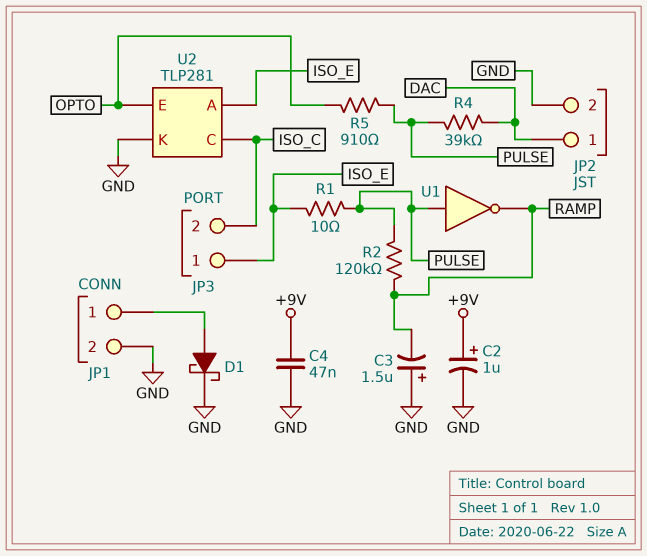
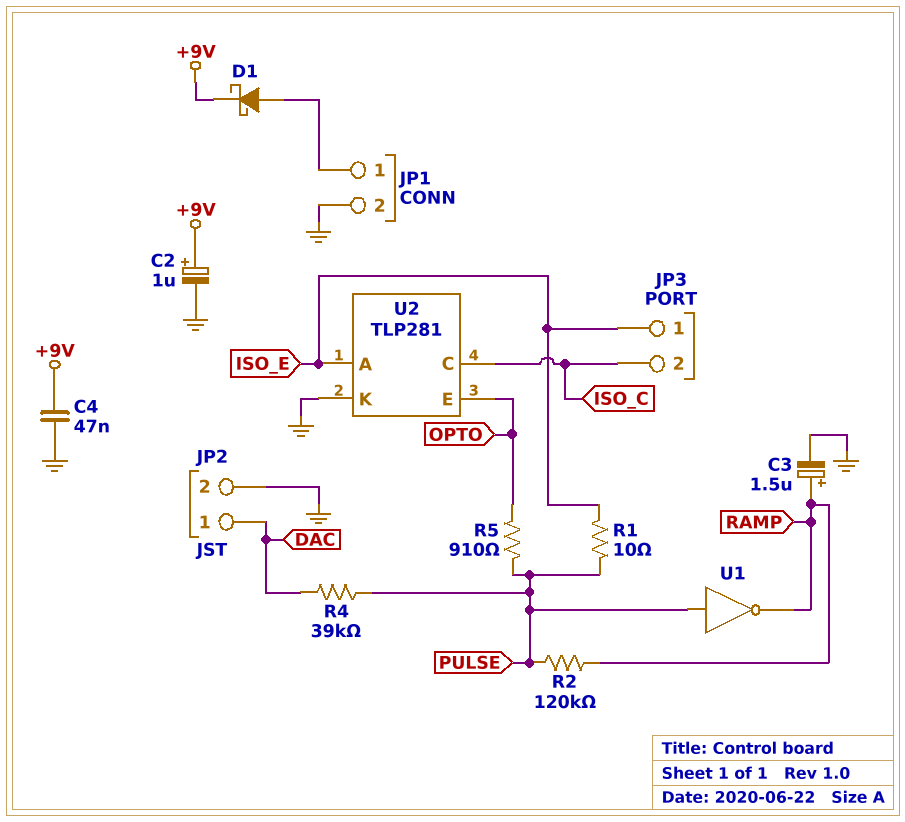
C3: 1.5uF (plus GND, minus RAMP) -> 1.5uF (plus RAMP, minus GND)
D1: schottky (A JP1/1, K GND) -> schottky (A JP1/1, K +9V)

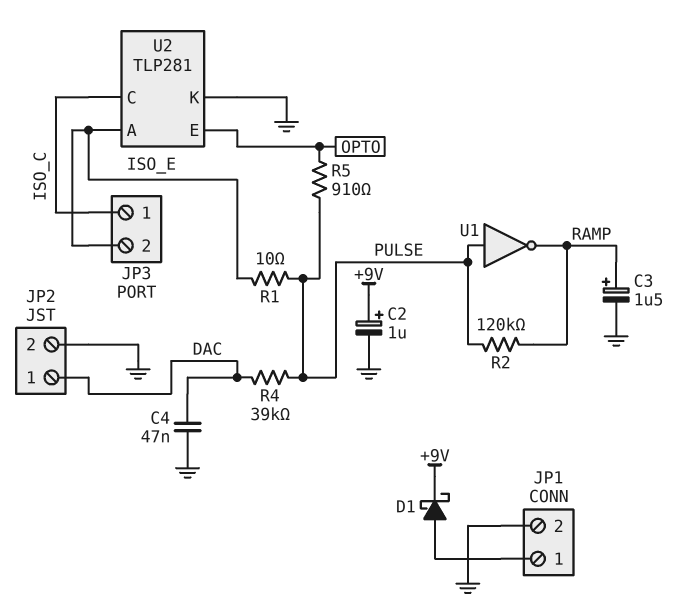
C4: 47nF (+9V, GND) -> 47nF (DAC, GND)
JP3 pin 1: ISO_E -> ISO_C
JP3 pin 2: ISO_C -> ISO_E

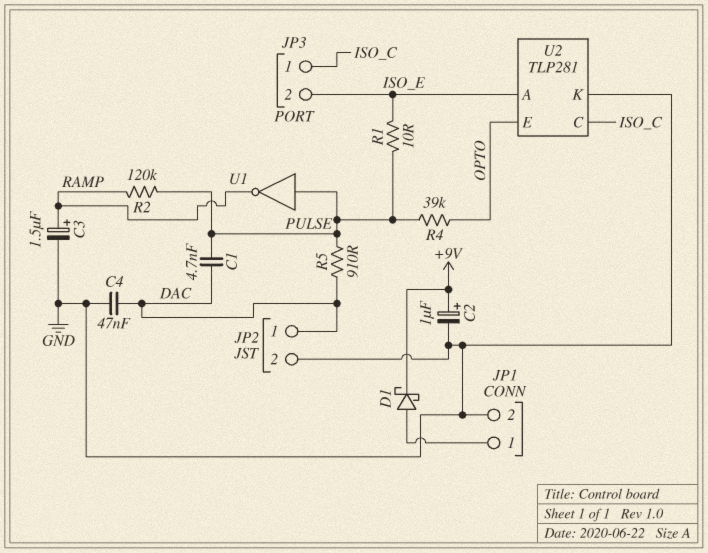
C1: none -> 4.7nF (DAC, PULSE)
R4: 39k (DAC, PULSE) -> 39k (OPTO, PULSE)
R5: 910 (OPTO, PULSE) -> 910 (DAC, PULSE)

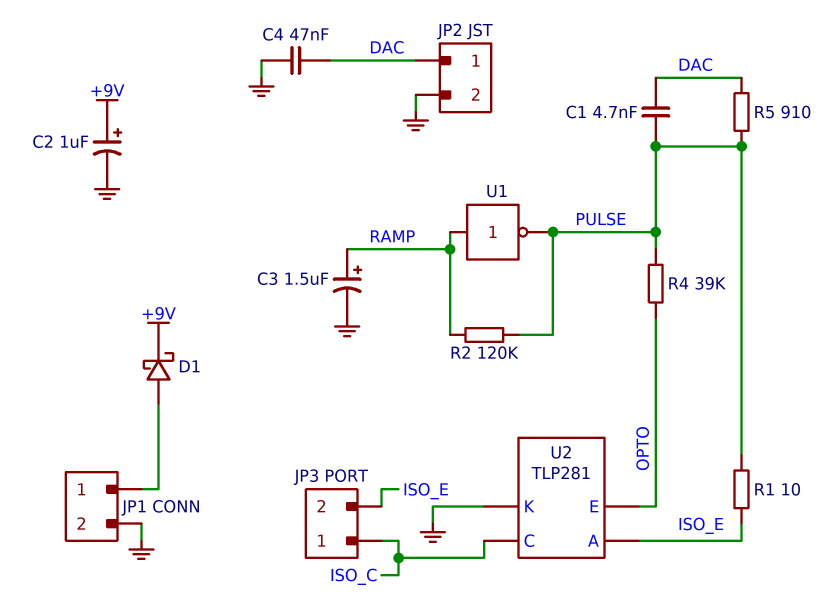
U1: NOT (in PULSE, out RAMP) -> NOT (in RAMP, out PULSE)

